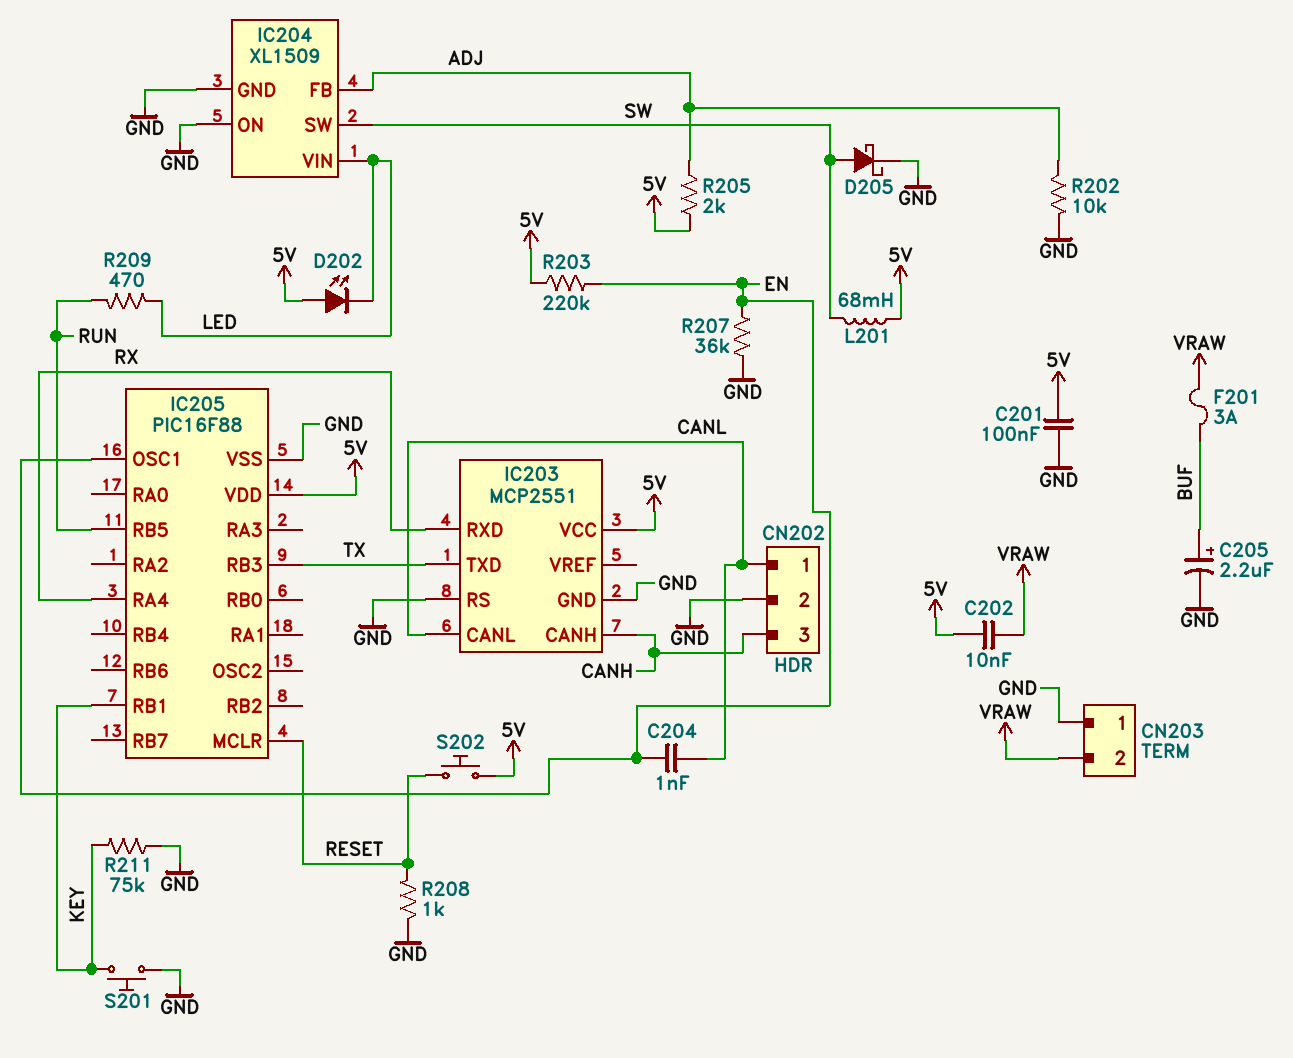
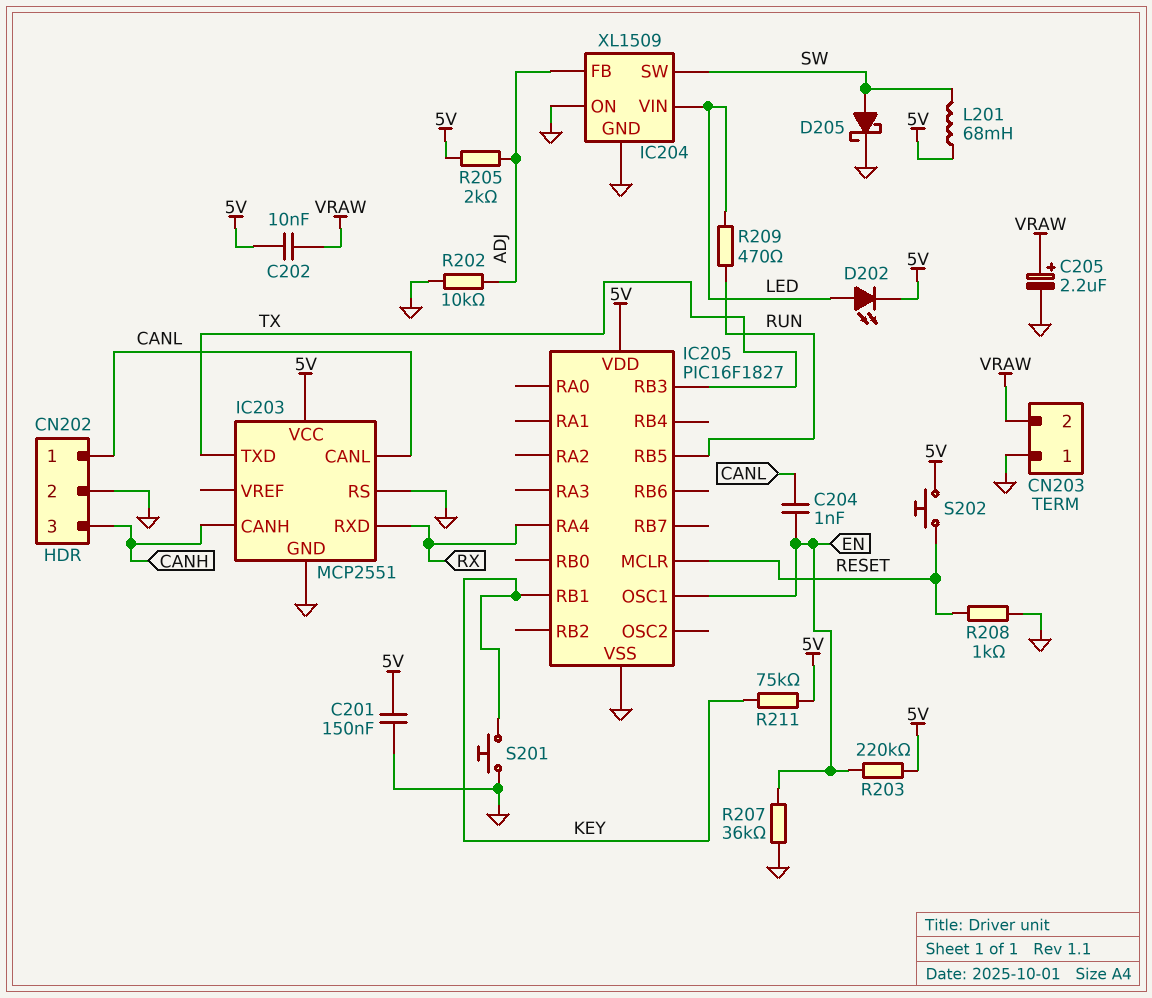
C201: 100nF (5V, GND) -> 150nF (5V, GND)
C205: 2.2uF (plus BUF, minus GND) -> 2.2uF (plus VRAW, minus GND)
D202: LED (A 5V, K LED) -> LED (A LED, K 5V)
F201: 3A (BUF, VRAW) -> none
IC205: PIC16F88 -> PIC16F1827
R211: 75k (GND, KEY) -> 75k (5V, KEY)

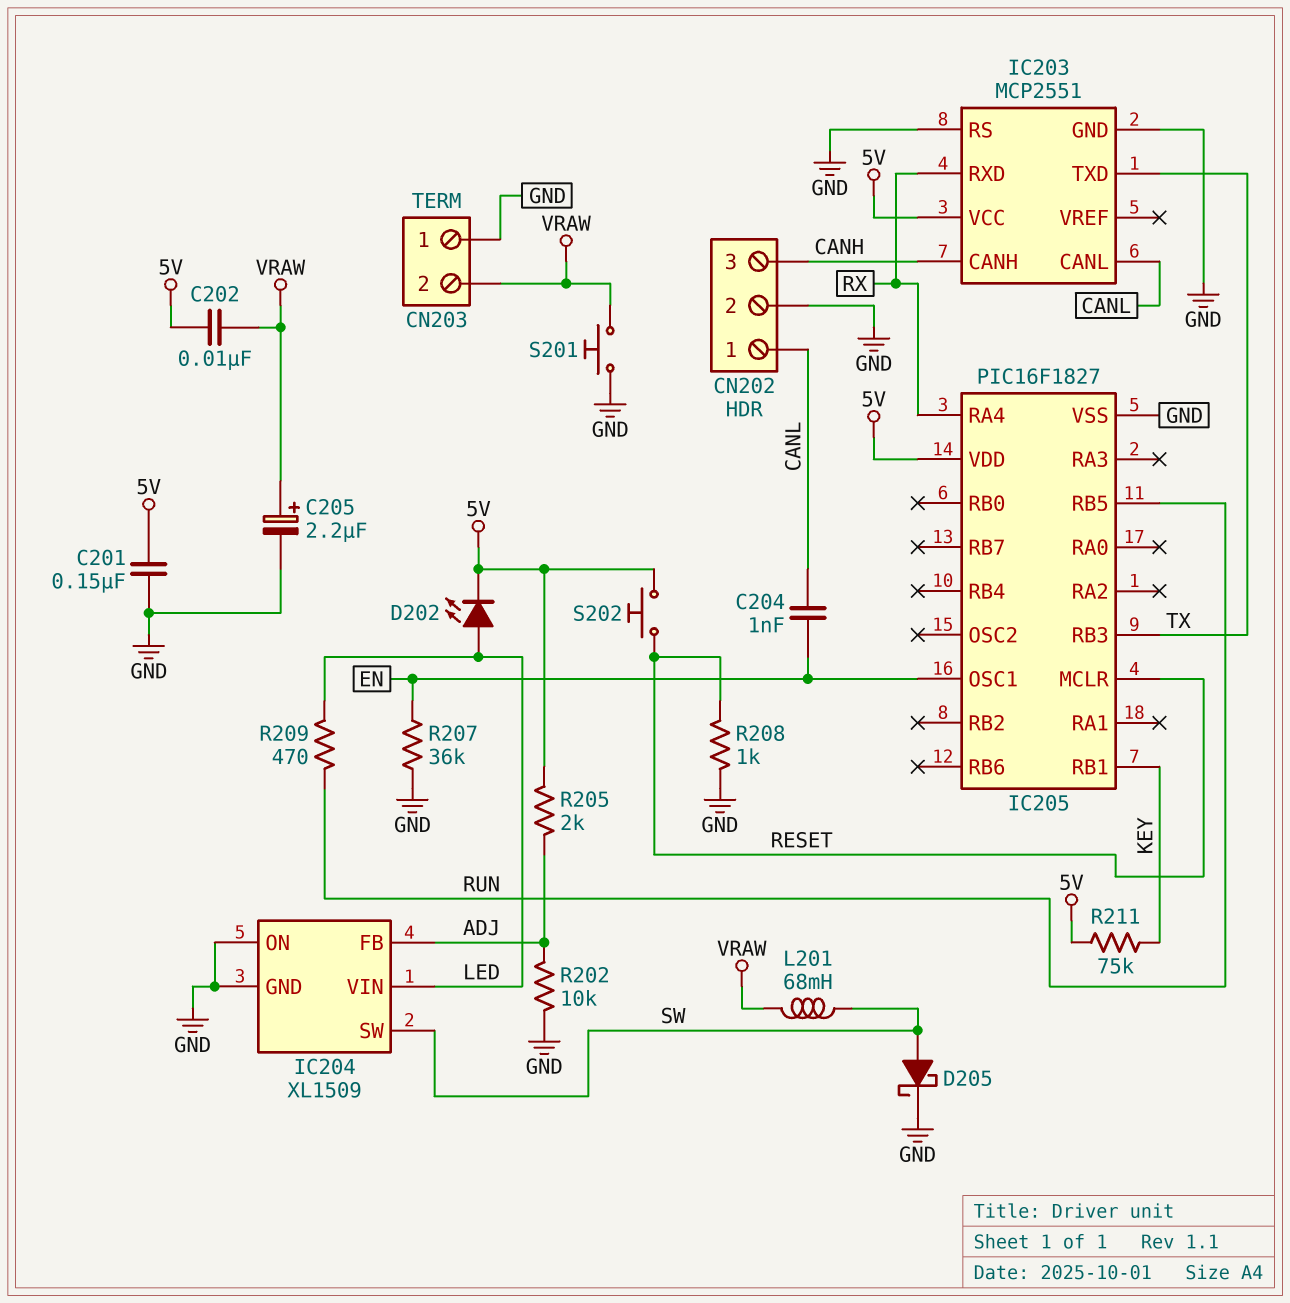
L201: 68mH (5V, SW) -> 68mH (SW, VRAW)
R203: 220k (5V, EN) -> none
S201: button (GND, KEY) -> button (GND, VRAW)

